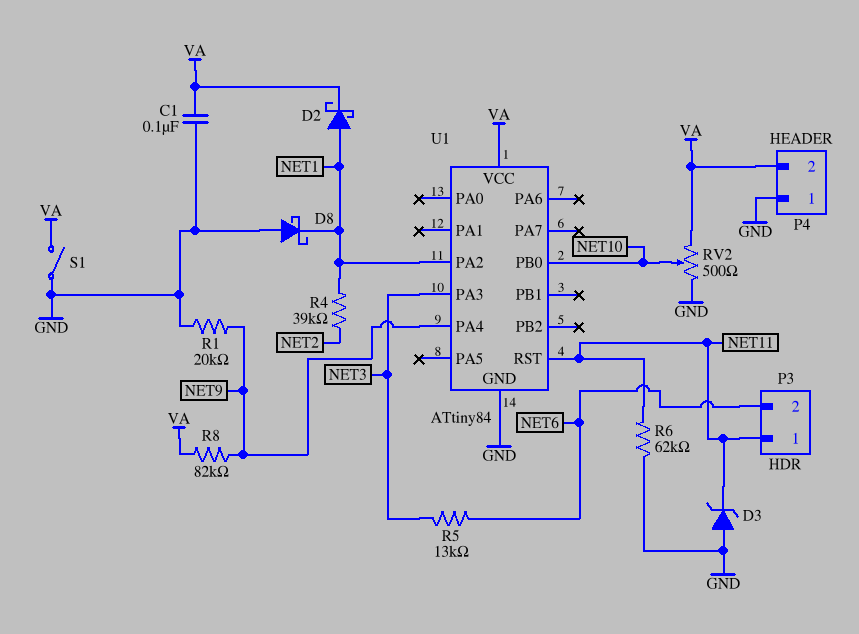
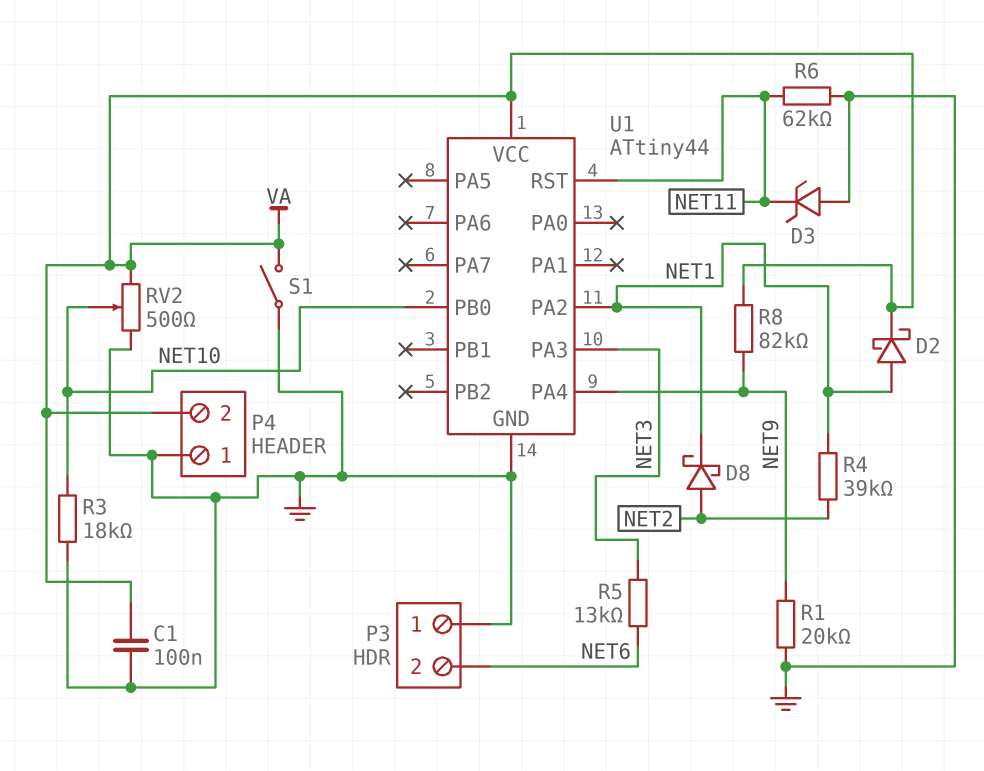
D8: schottky (A GND, K NET1) -> schottky (A NET2, K NET1)
P3 pin 1: NET11 -> GND
R3: none -> 18k (GND, NET10)
U1: ATtiny84 -> ATtiny44

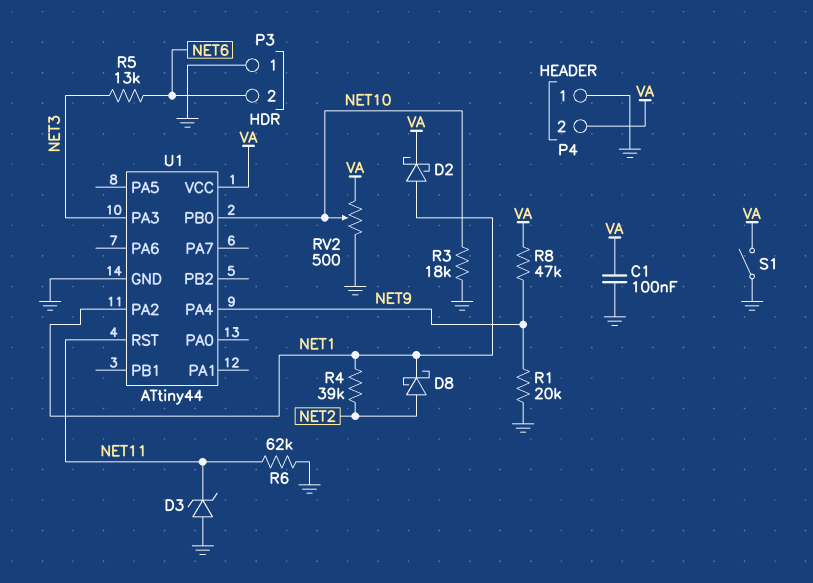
R8: 82k (NET9, VA) -> 47k (NET9, VA)

